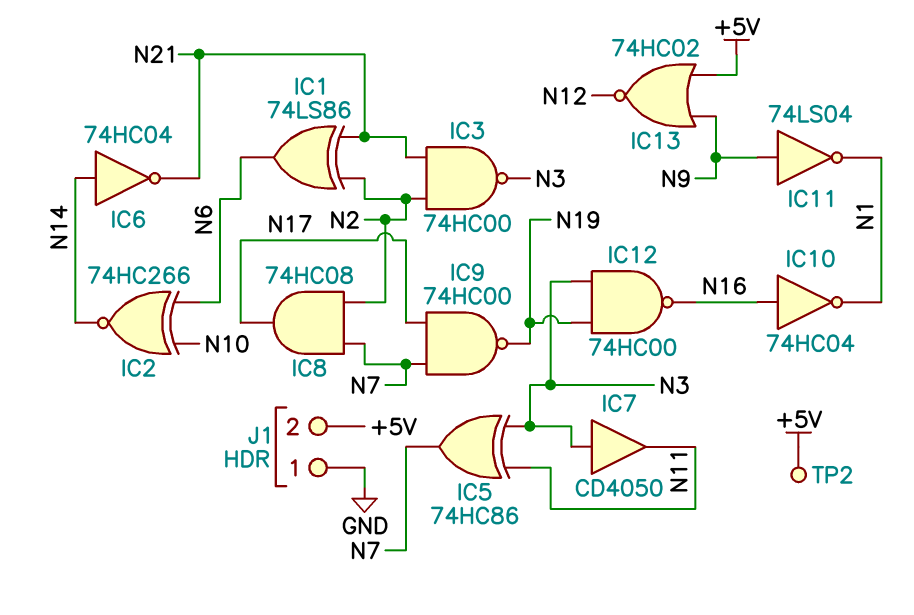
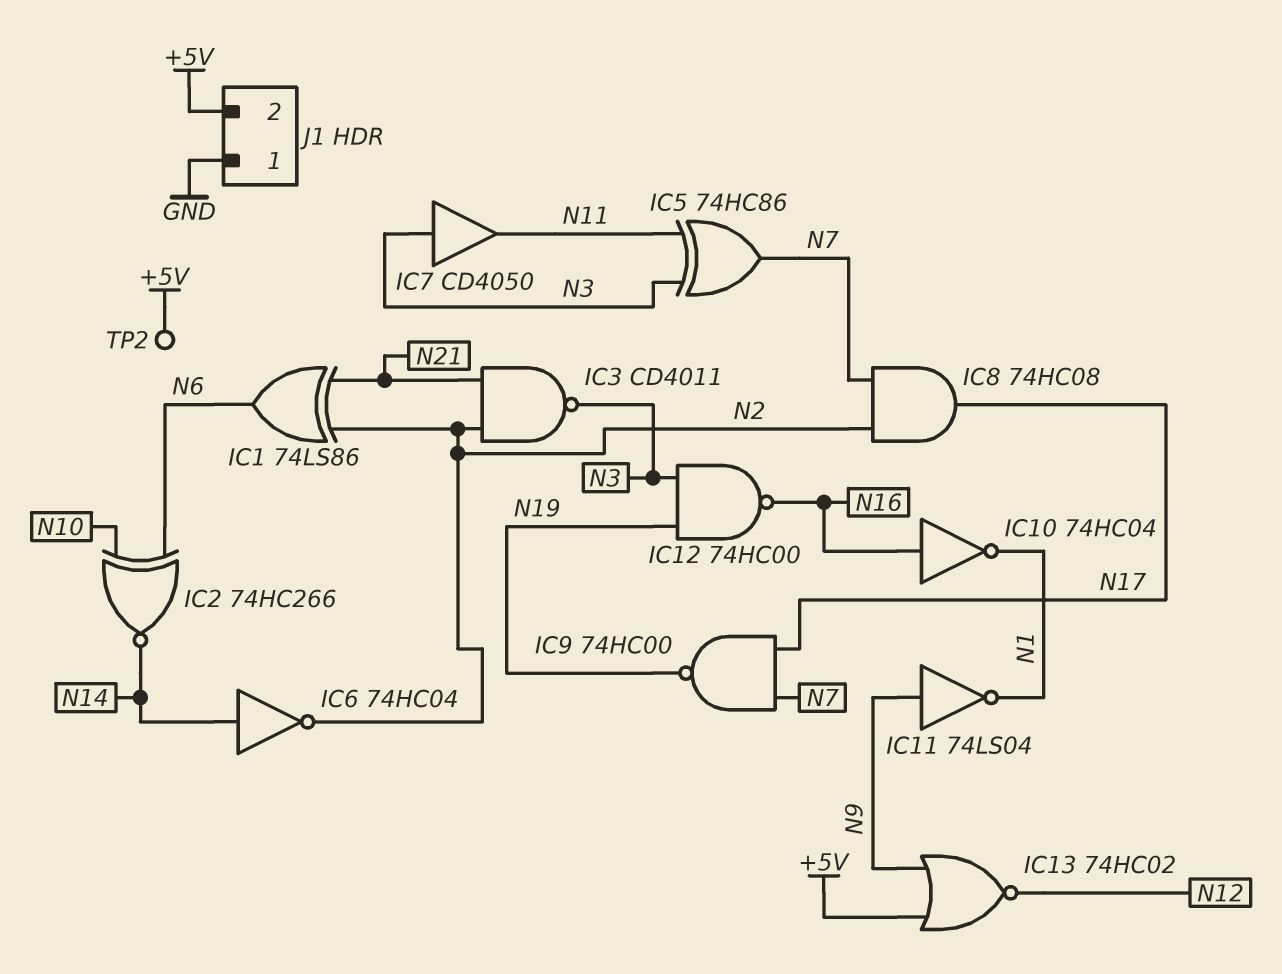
IC3: NAND 74HC00 (in N2, in N21, out N3) -> NAND CD4011 (in N2, in N21, out N3)
IC6: NOT 74HC04 (in N14, out N21) -> NOT 74HC04 (in N14, out N2)

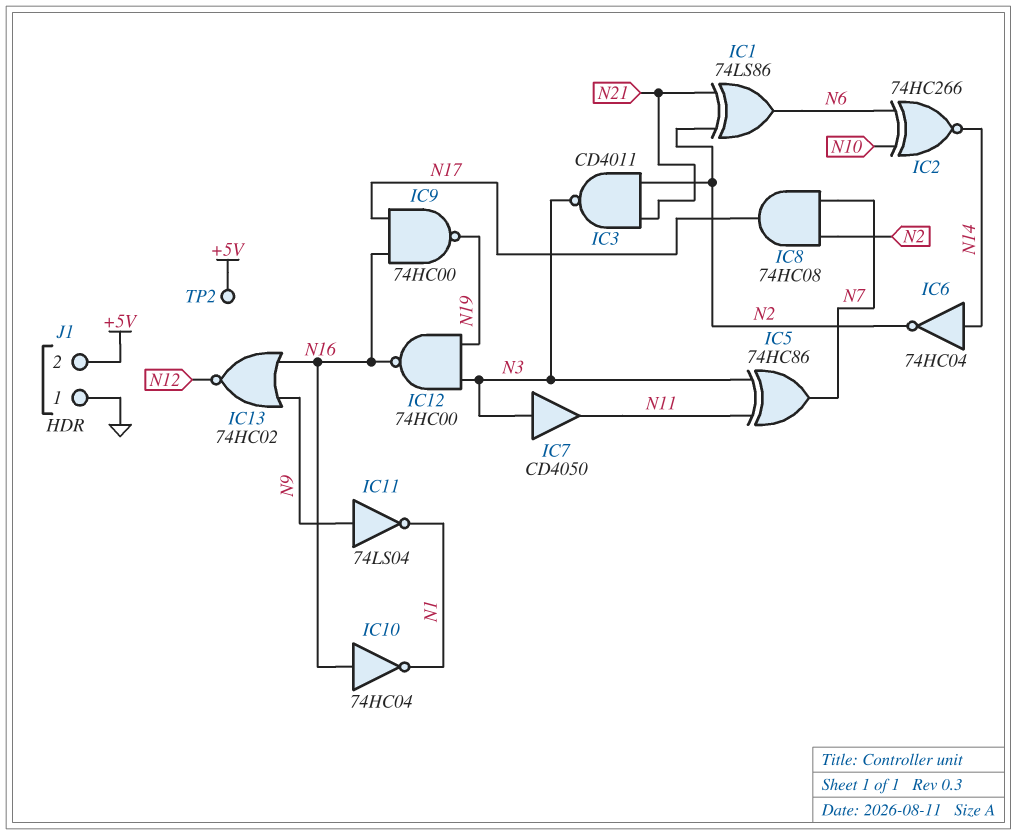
IC9: NAND 74HC00 (in N7, in N17, out N19) -> NAND 74HC00 (in N16, in N17, out N19)
IC13: NOR 74HC02 (in +5V, in N9, out N12) -> NOR 74HC02 (in N9, in N16, out N12)

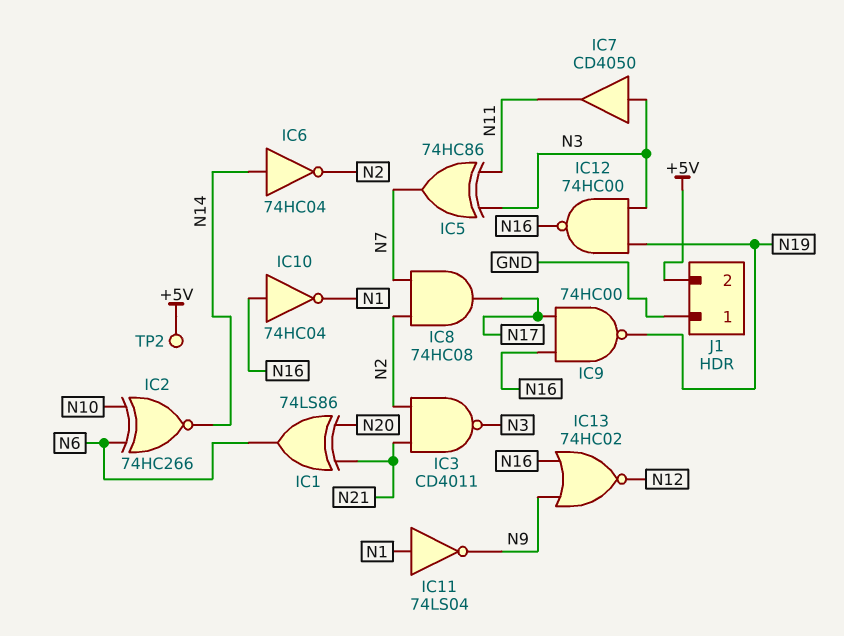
IC1: XOR 74LS86 (in N2, in N21, out N6) -> XOR 74LS86 (in N20, in N21, out N6)
IC11: NOT 74LS04 (in N9, out N1) -> NOT 74LS04 (in N1, out N9)

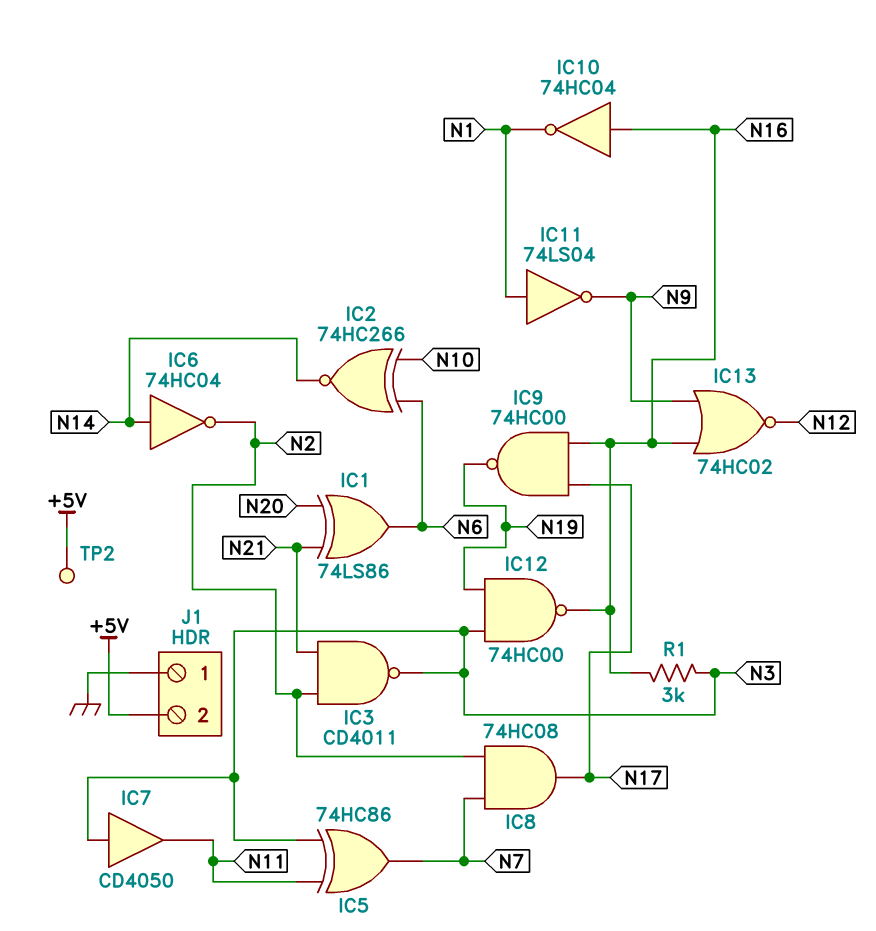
R1: none -> 3k (N3, N16)

